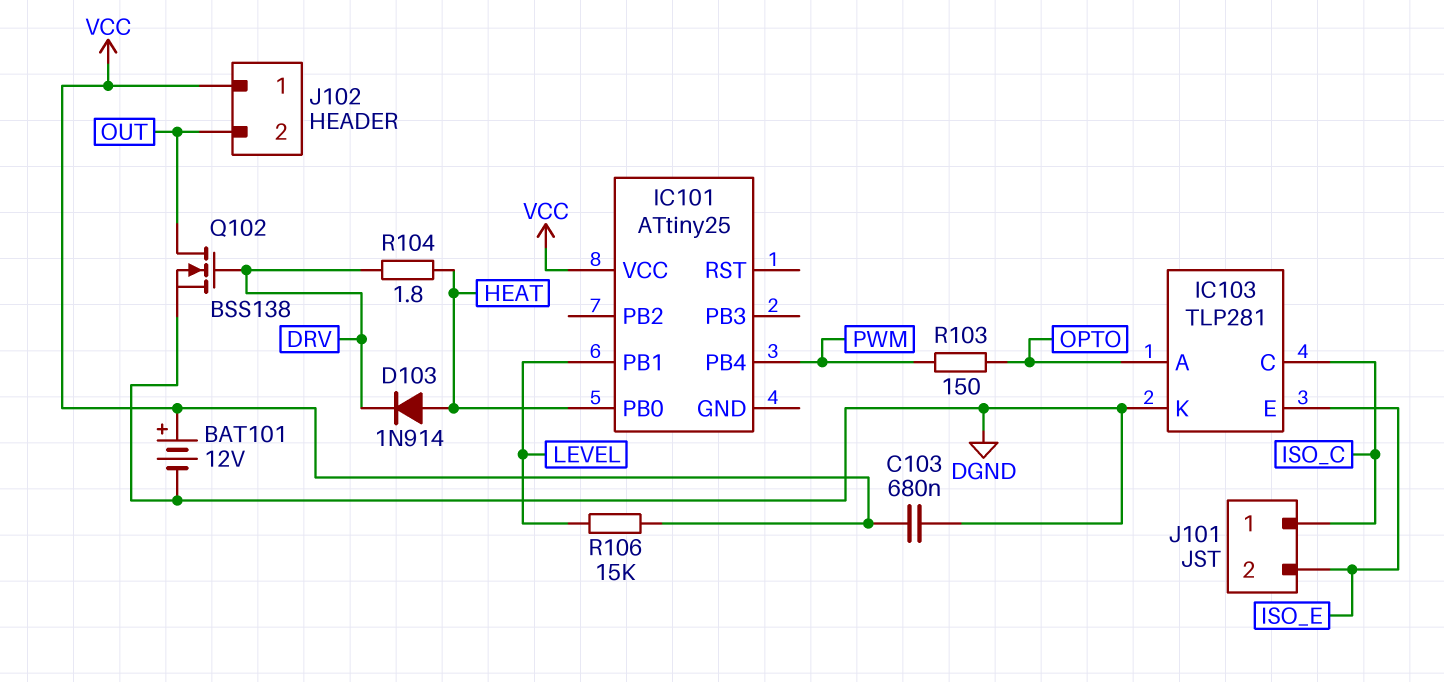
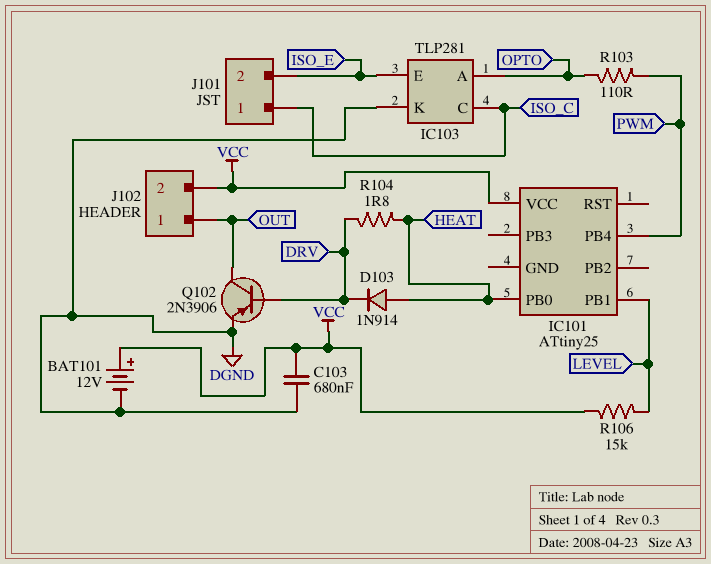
J102 pin 1: VCC -> OUT
J102 pin 2: OUT -> VCC
Q102: NMOS BSS138 (G DRV, D OUT, S DGND) -> PNP 2N3906 (B DRV, C OUT, E DGND)
R103: 150 (OPTO, PWM) -> 110 (OPTO, PWM)

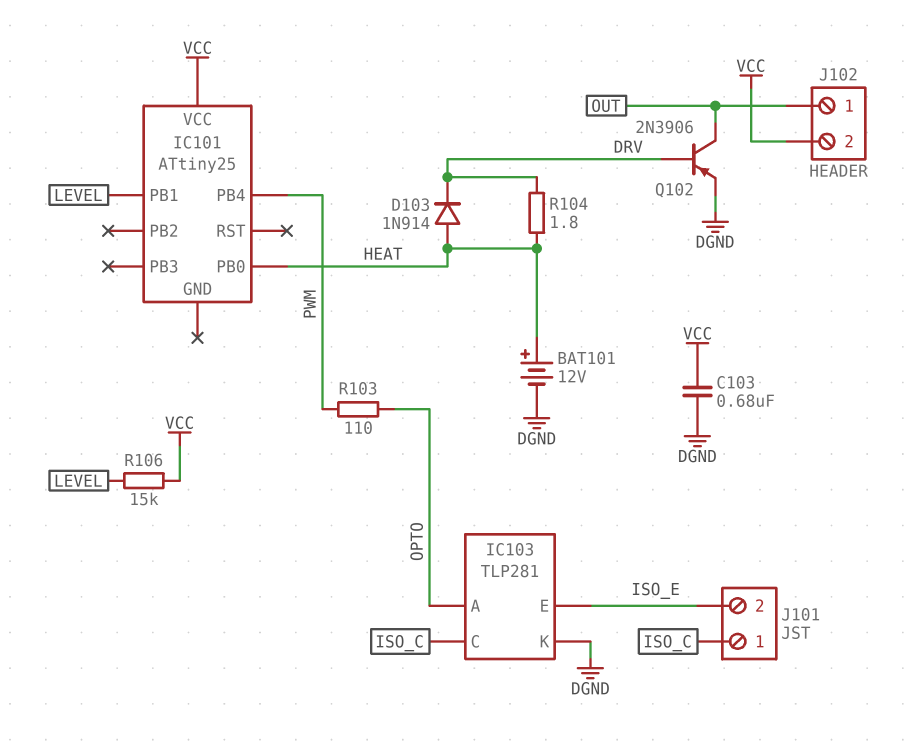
BAT101: 12V (plus VCC, minus DGND) -> 12V (plus HEAT, minus DGND)

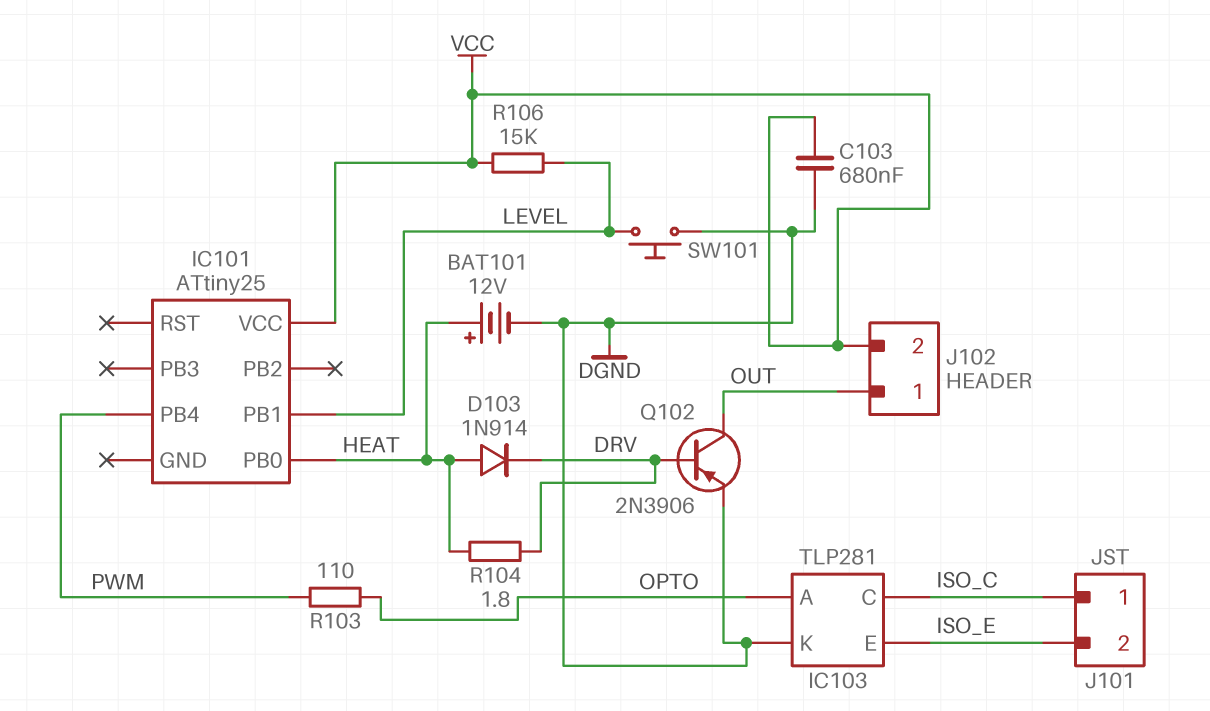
SW101: none -> button (DGND, LEVEL)

